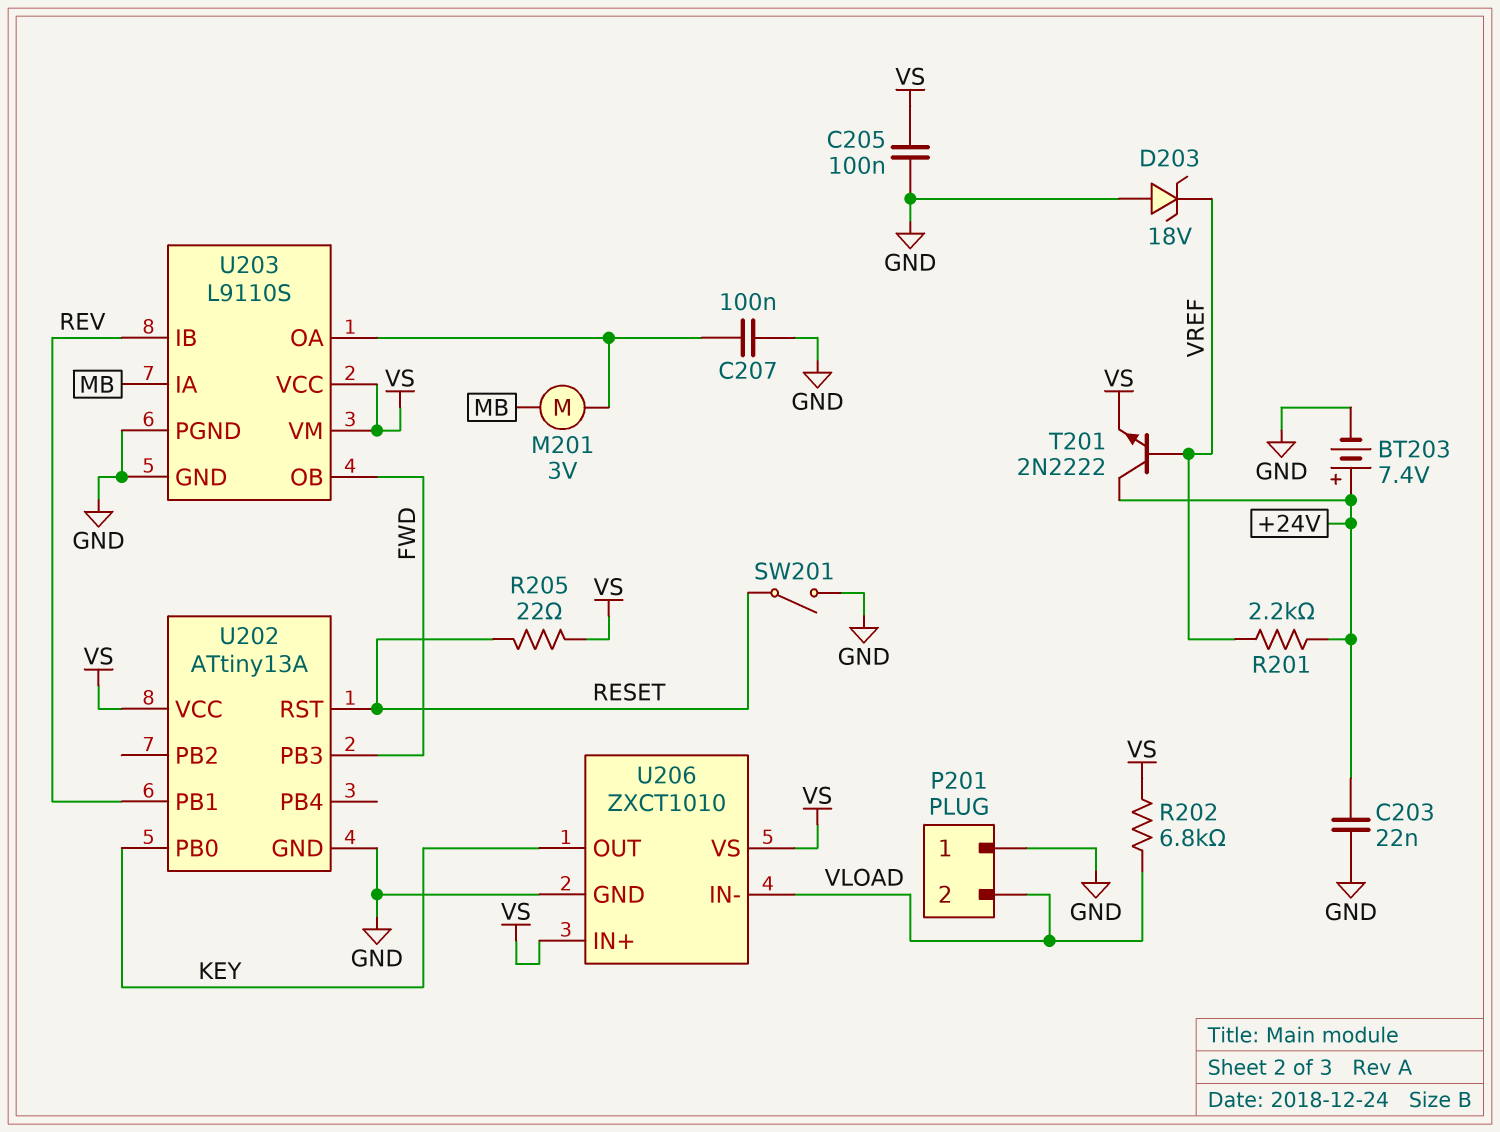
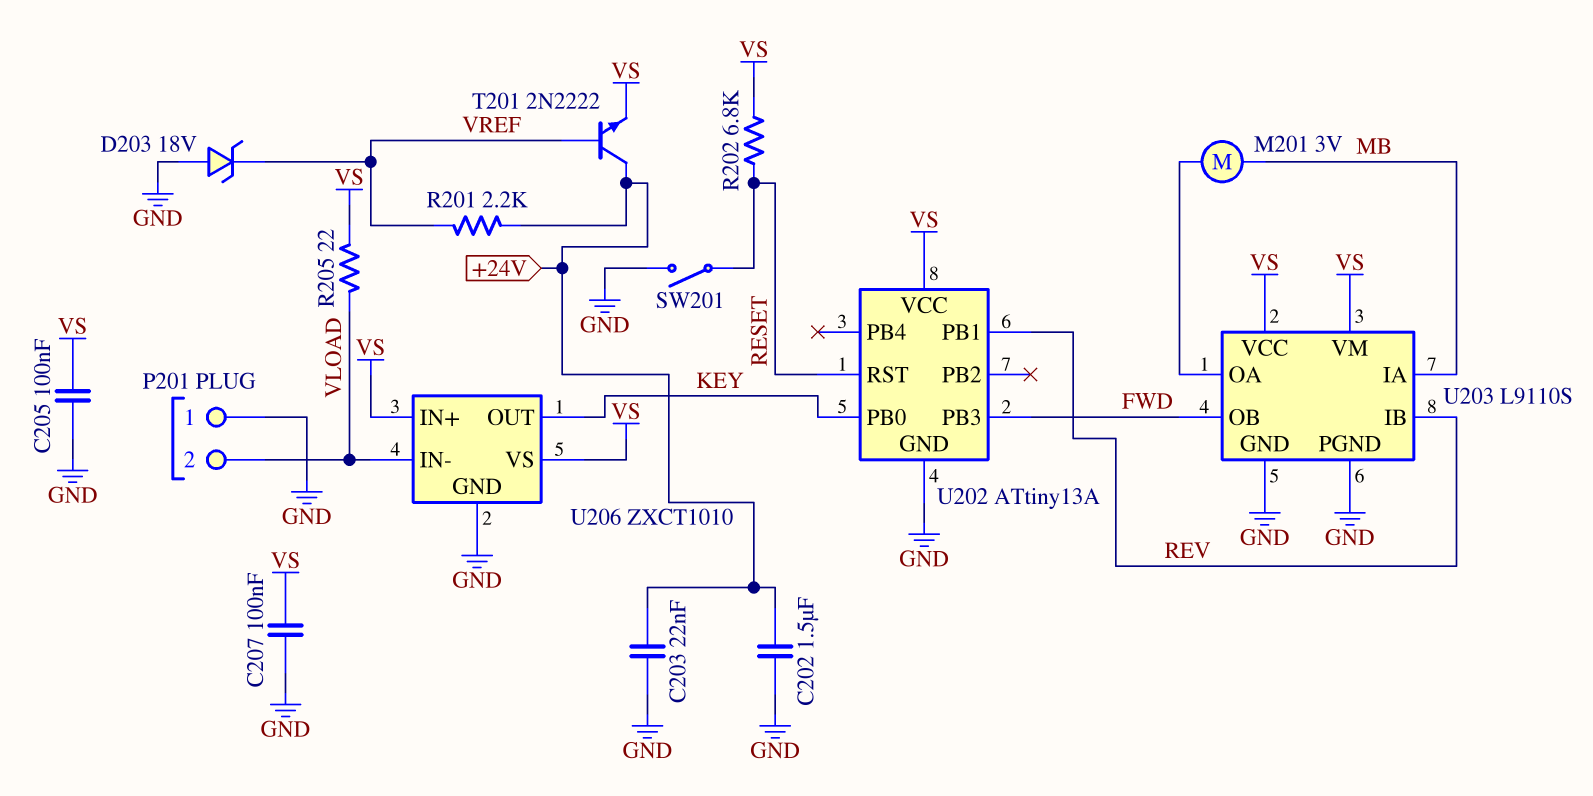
BT203: 7.4V (plus +24V, minus GND) -> none
C202: none -> 1.5uF (+24V, GND)
C207: 100nF (GND, U203/OA) -> 100nF (GND, VS)
R202: 6.8k (VLOAD, VS) -> 6.8k (RESET, VS)
R205: 22 (RESET, VS) -> 22 (VLOAD, VS)

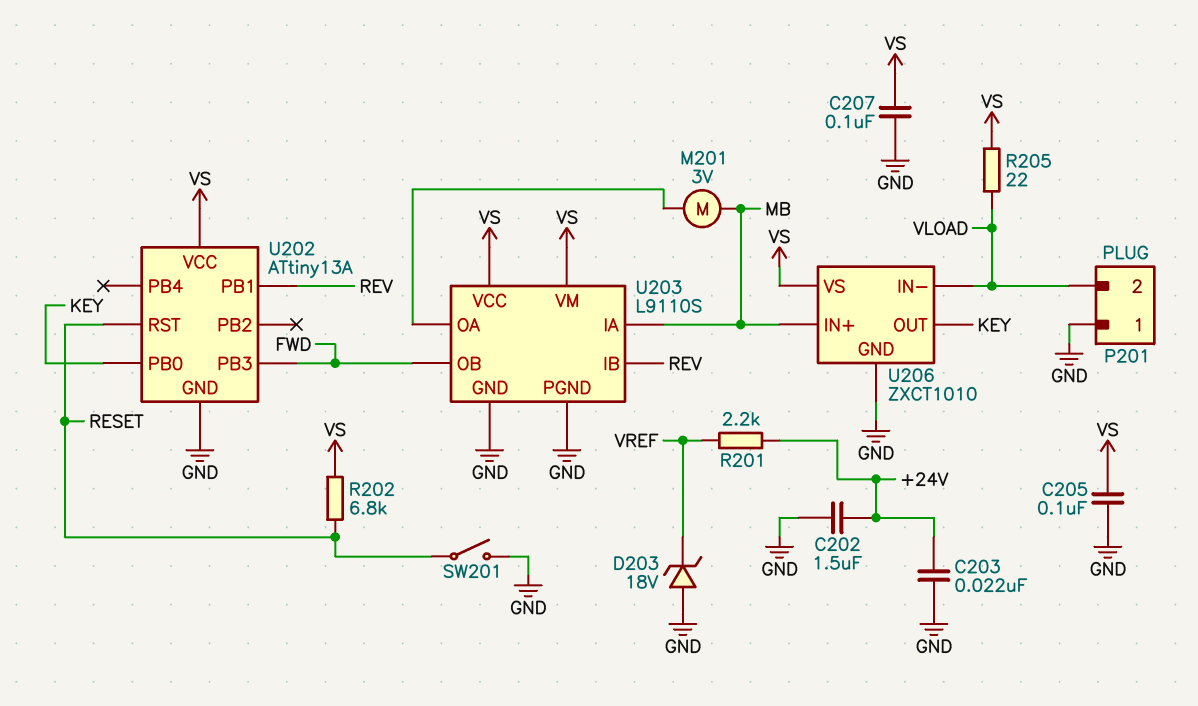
T201: NPN 2N2222 (B VREF, C +24V, E VS) -> none
U206 pin IN+: VS -> MB

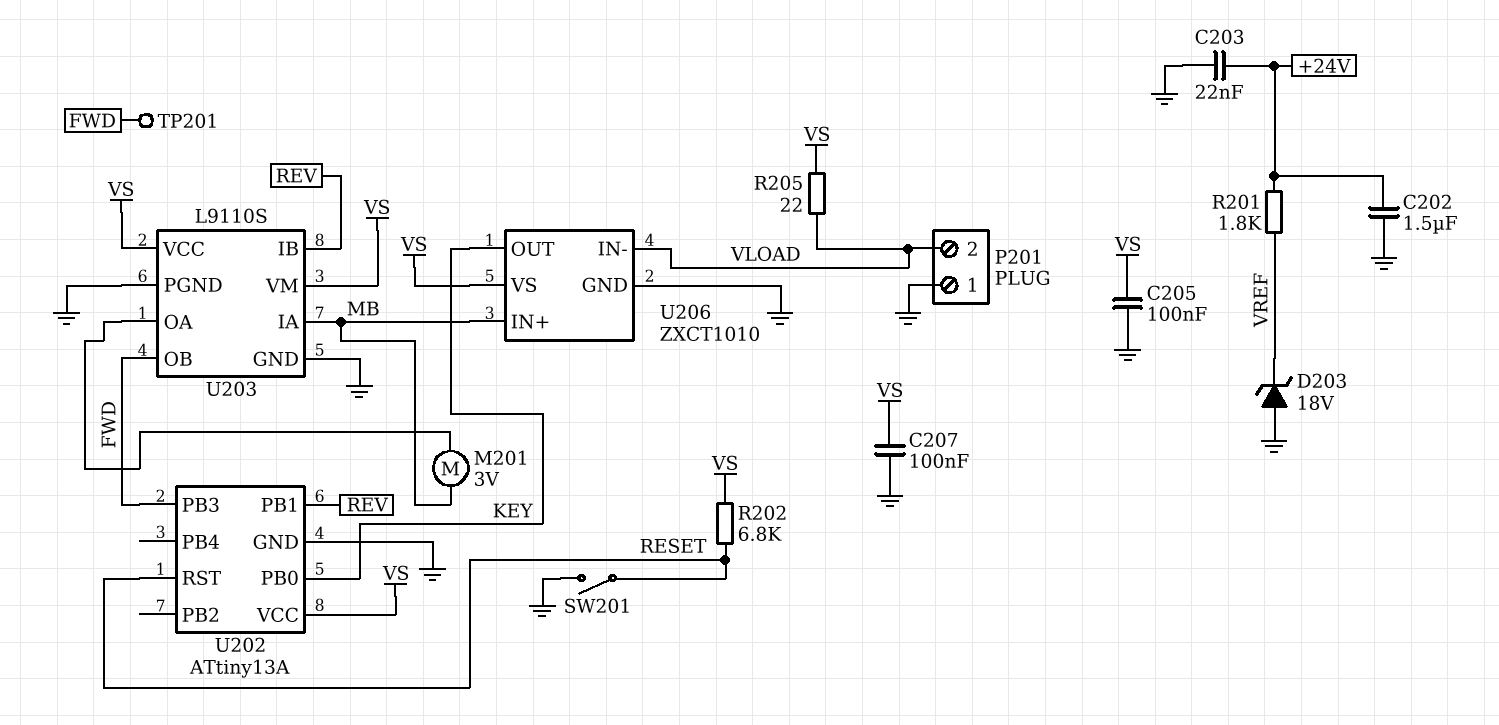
R201: 2.2k (+24V, VREF) -> 1.8k (+24V, VREF)
TP201: none -> test point (FWD)

